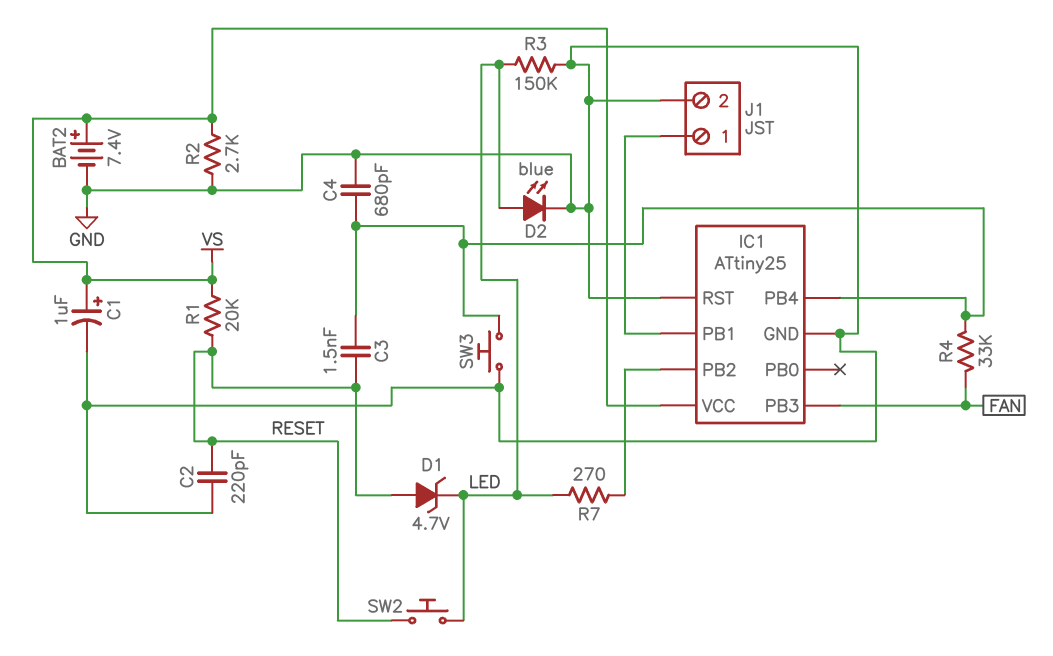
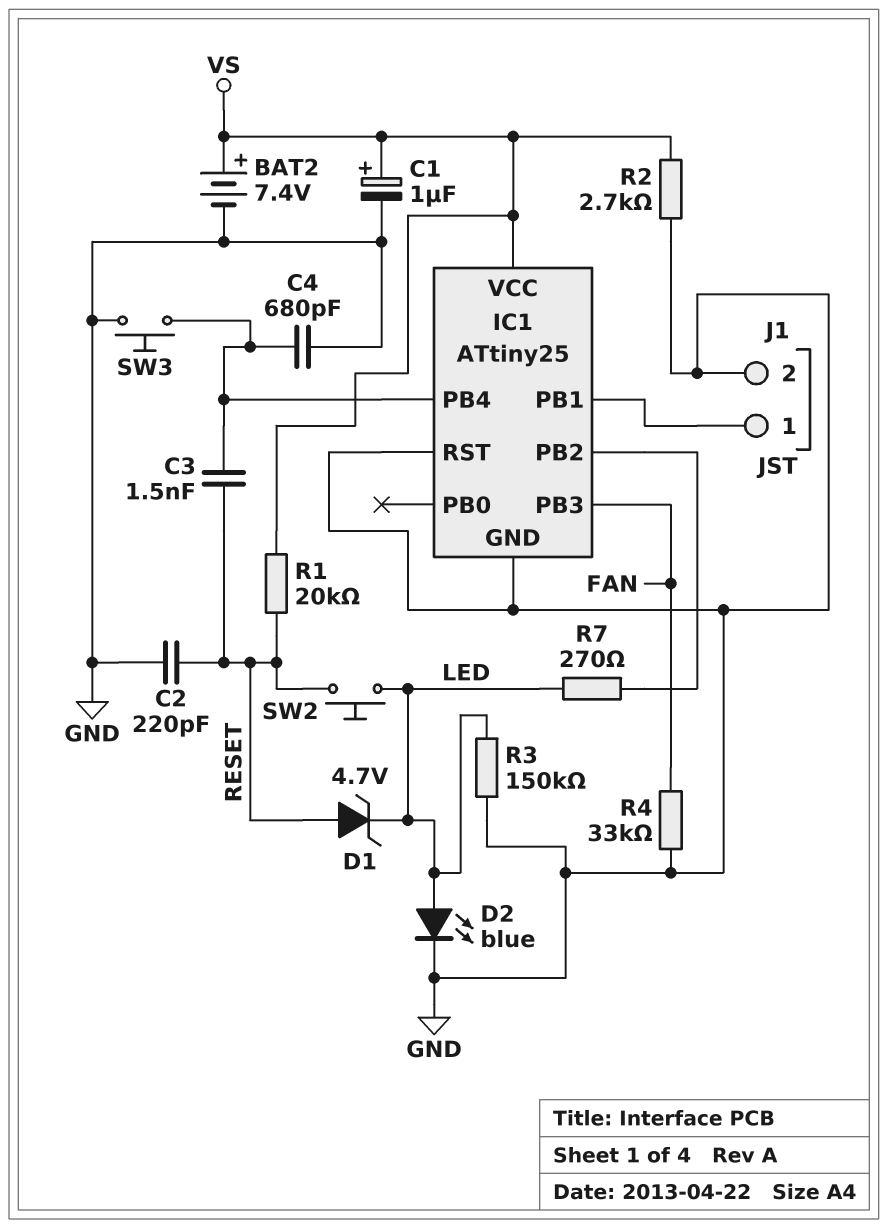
R4: 33k (FAN, IC1/PB4) -> 33k (FAN, GND)

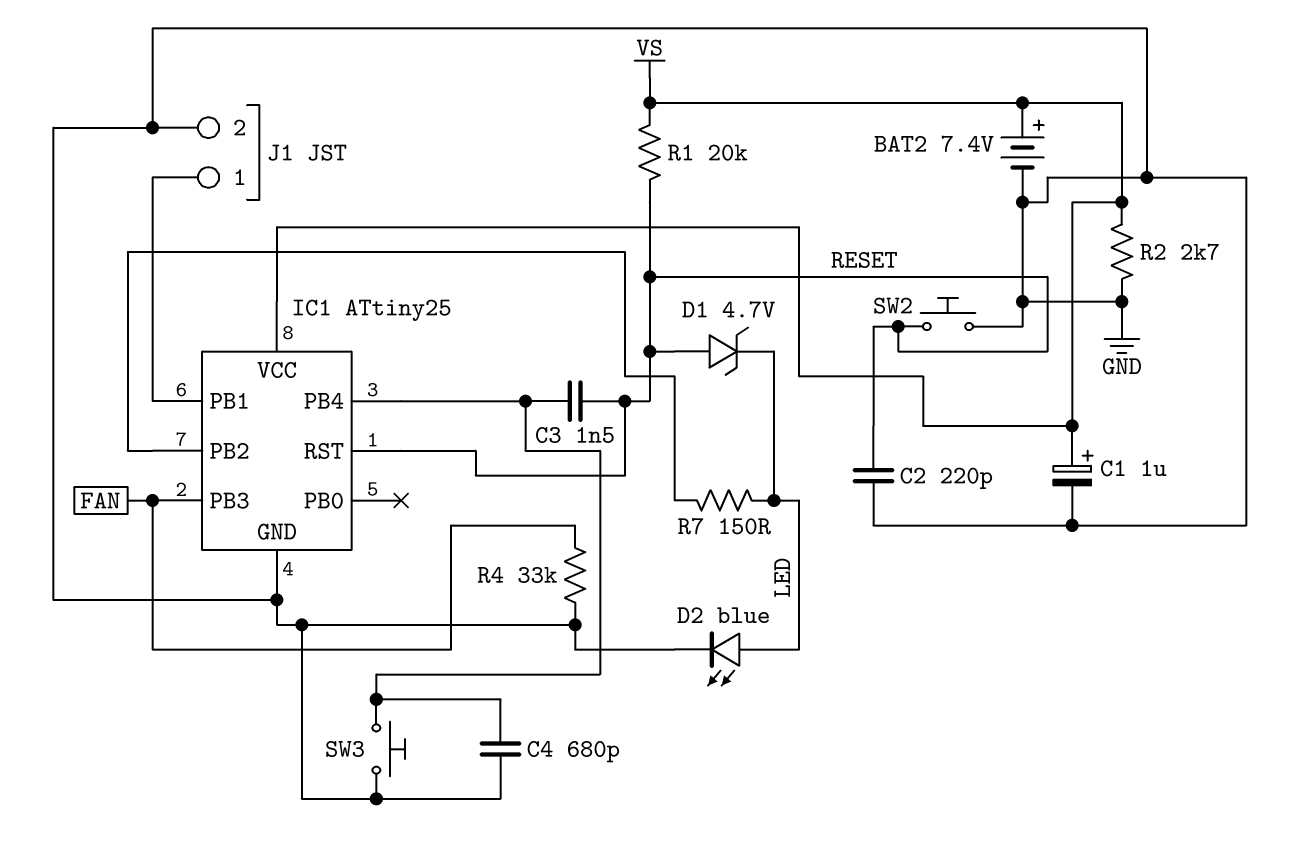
IC1 pin RST: GND -> RESET
R3: 150k (GND, LED) -> none
R7: 270 (IC1/PB2, LED) -> 150 (IC1/PB2, LED)
SW2: button (LED, RESET) -> button (GND, RESET)

